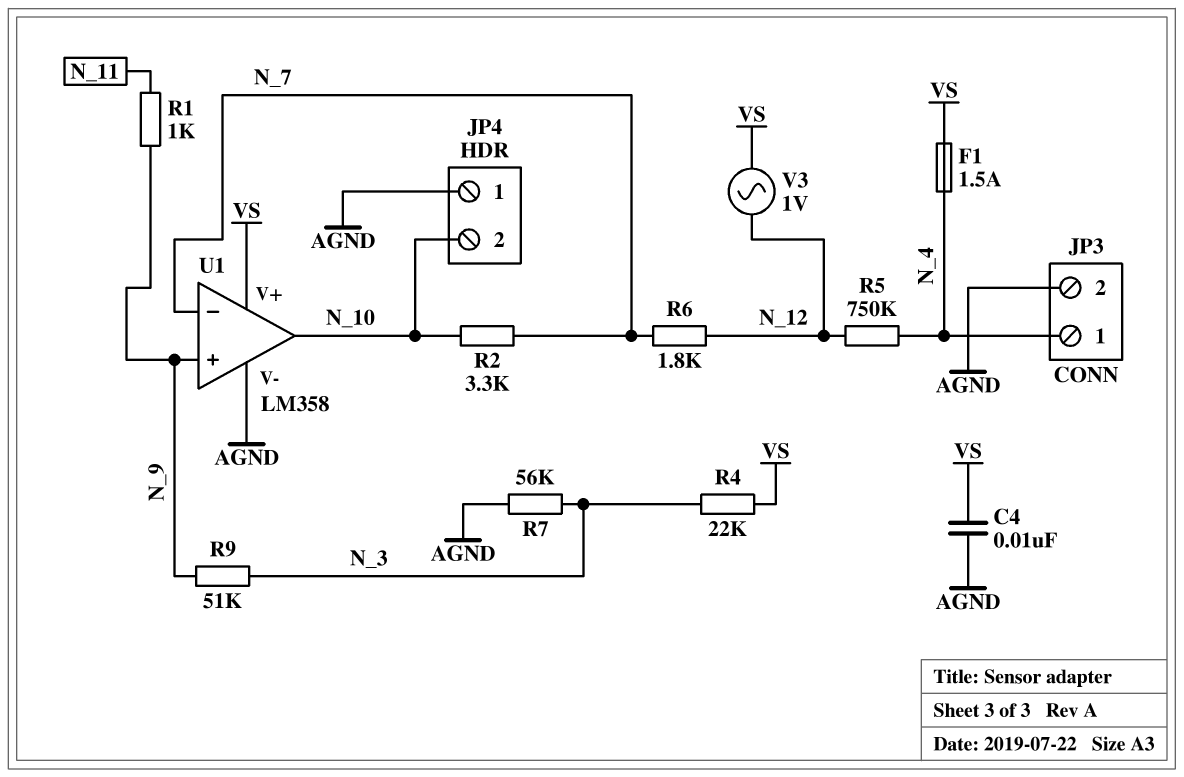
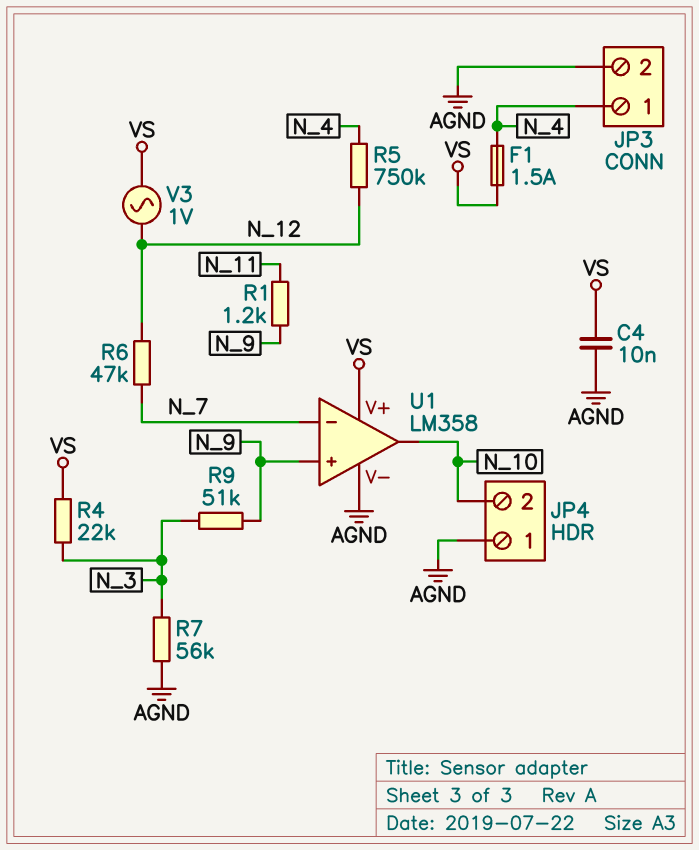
R1: 1k (N_9, N_11) -> 1.2k (N_9, N_11)
R2: 3.3k (N_7, N_10) -> none
R6: 1.8k (N_7, N_12) -> 47k (N_7, N_12)

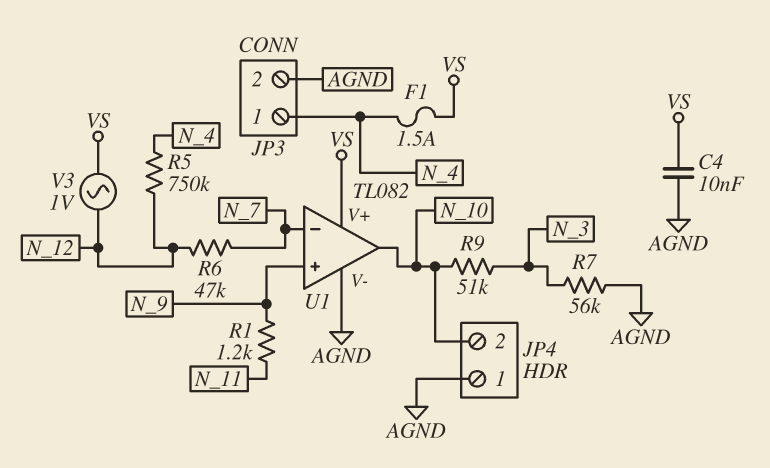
R4: 22k (N_3, VS) -> none
R9: 51k (N_3, N_9) -> 51k (N_3, N_10)
U1: LM358 -> TL082

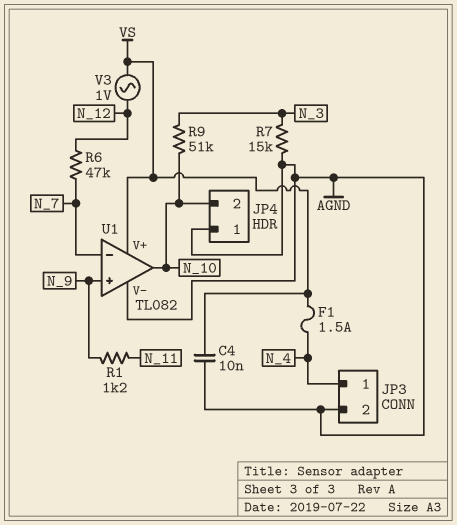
R5: 750k (N_4, N_12) -> none
R7: 56k (AGND, N_3) -> 15k (AGND, N_3)

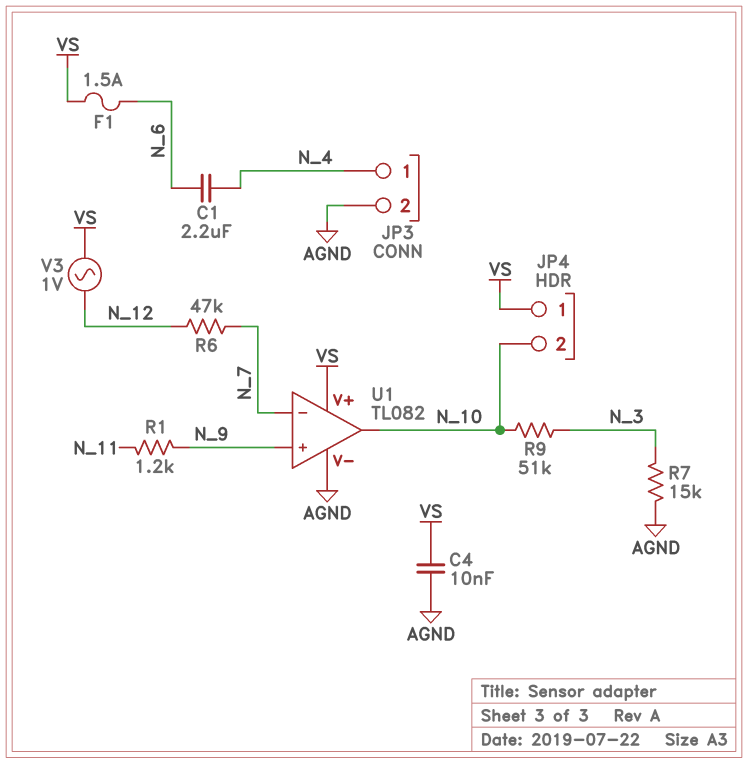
C1: none -> 2.2uF (N_4, N_6)
F1: 1.5A (N_4, VS) -> 1.5A (N_6, VS)
JP4 pin 1: AGND -> VS

